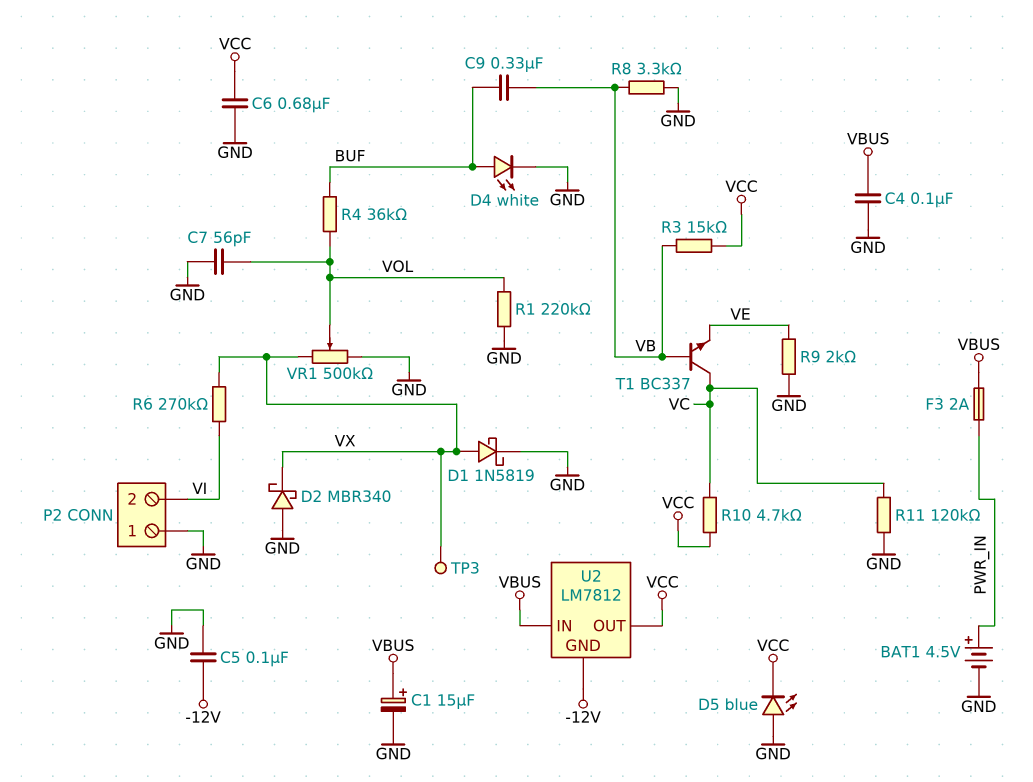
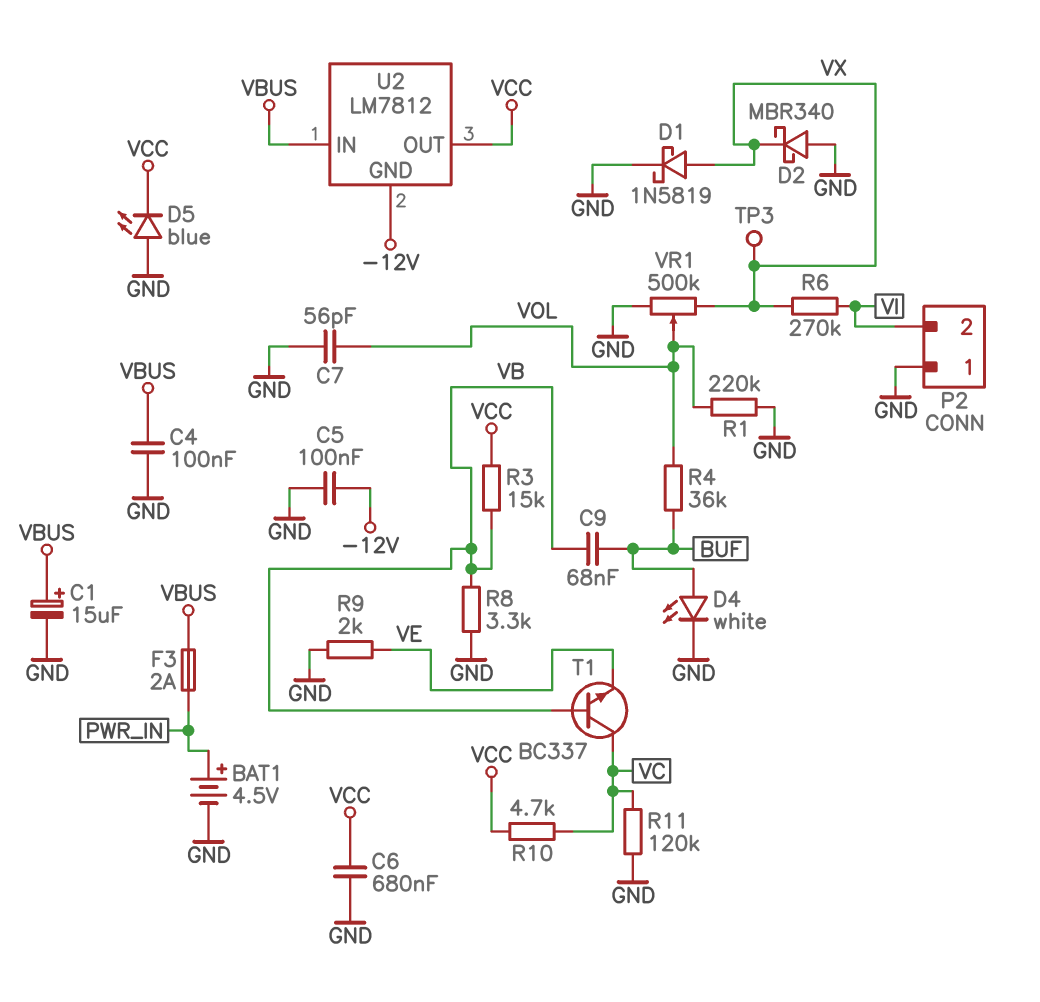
C9: 330nF (BUF, VB) -> 68nF (BUF, VB)

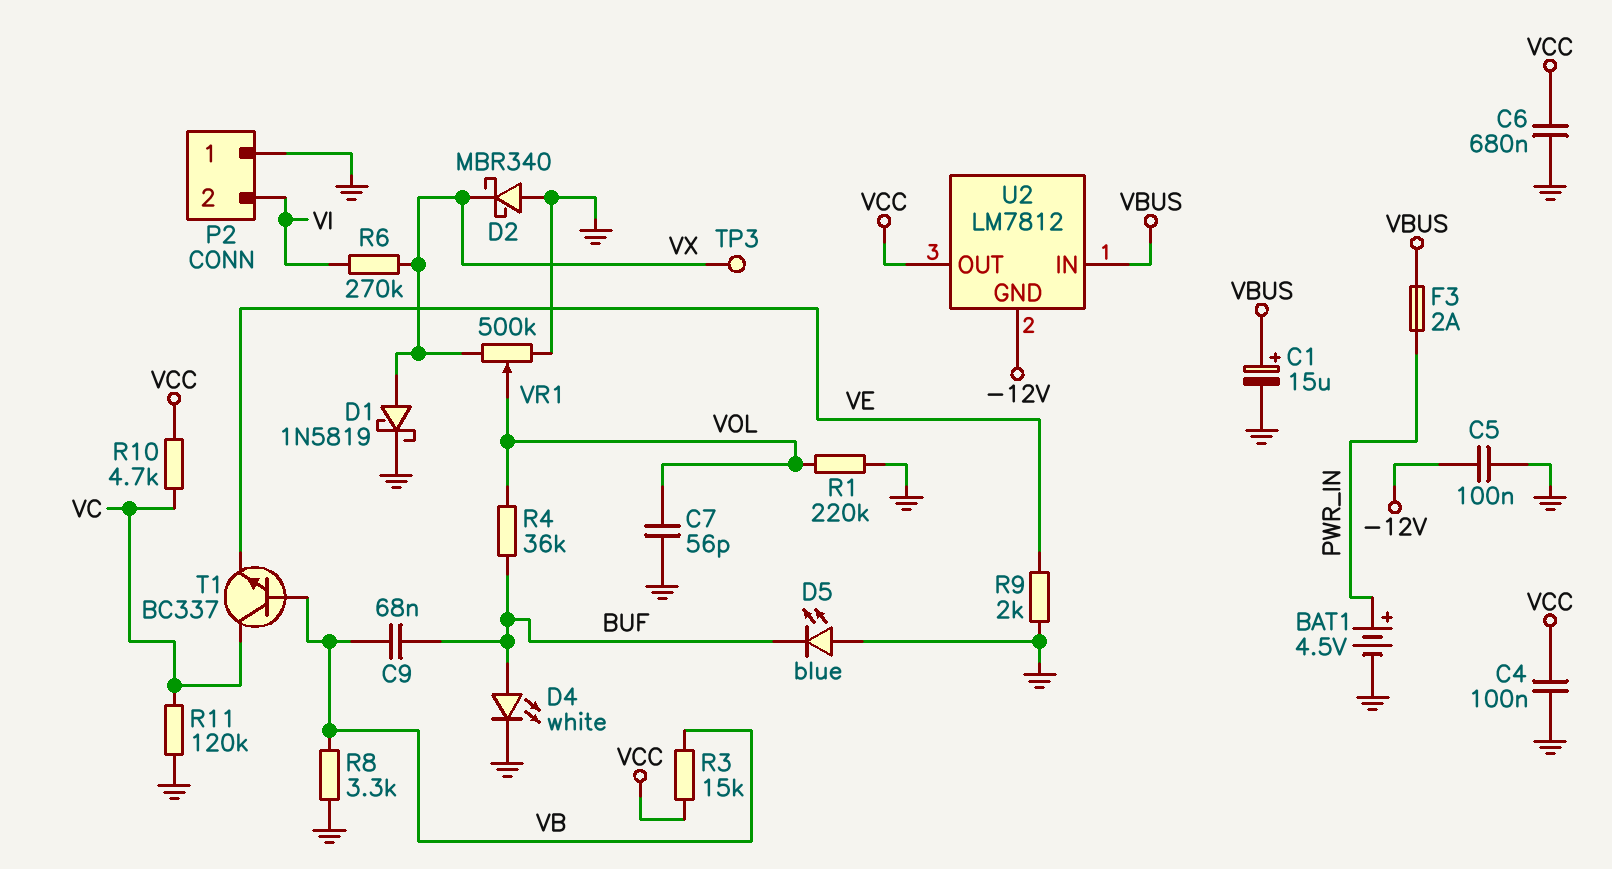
C4: 100nF (GND, VBUS) -> 100nF (GND, VCC)
D5: LED blue (A GND, K VCC) -> LED blue (A GND, K BUF)

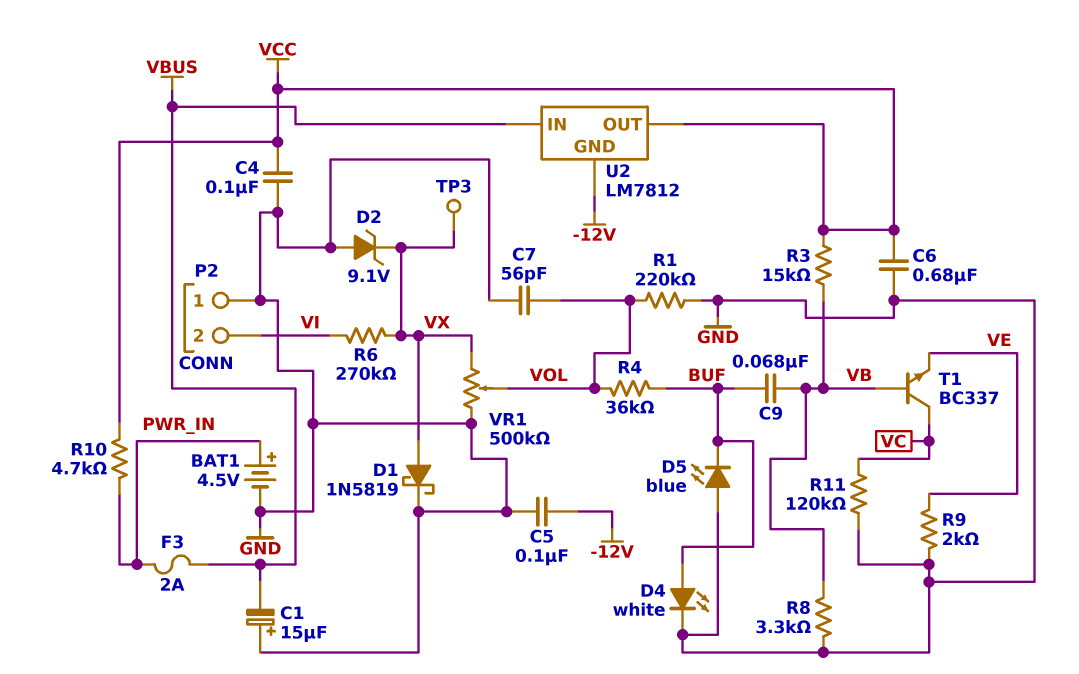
C1: 15uF (plus VBUS, minus GND) -> 15uF (plus GND, minus VBUS)
D2: schottky MBR340 (A GND, K VX) -> zener 9.1V (A GND, K VX)
R10: 4.7k (VC, VCC) -> 4.7k (PWR_IN, VCC)

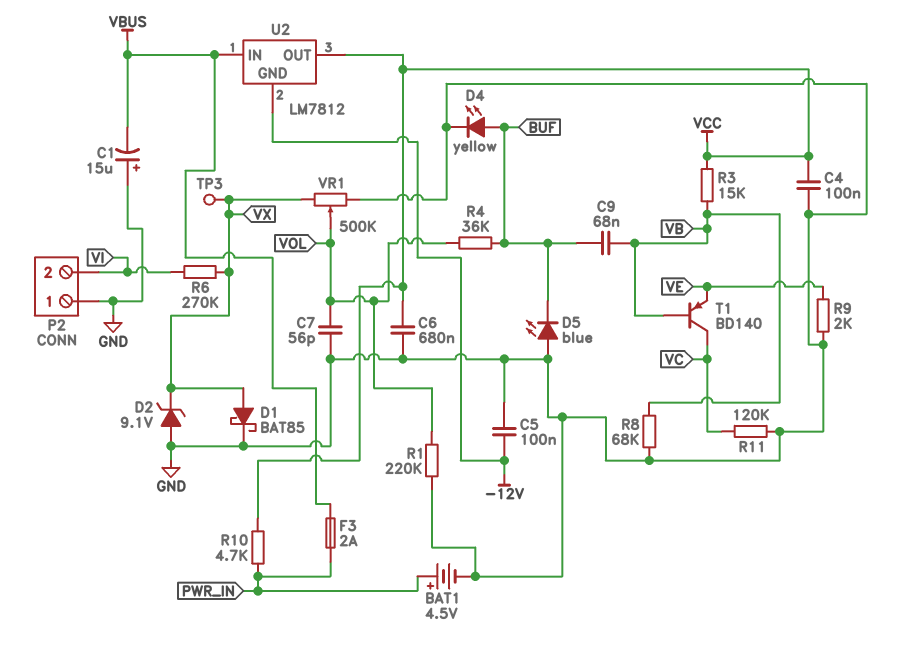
D1: schottky 1N5819 (A VX, K GND) -> schottky BAT85 (A VX, K GND)
D4: LED white (A BUF, K GND) -> LED yellow (A BUF, K GND)
R8: 3.3k (GND, VB) -> 68k (GND, VB)
T1: NPN BC337 (B VB, C VC, E VE) -> PNP BD140 (B VB, C VC, E VE)

